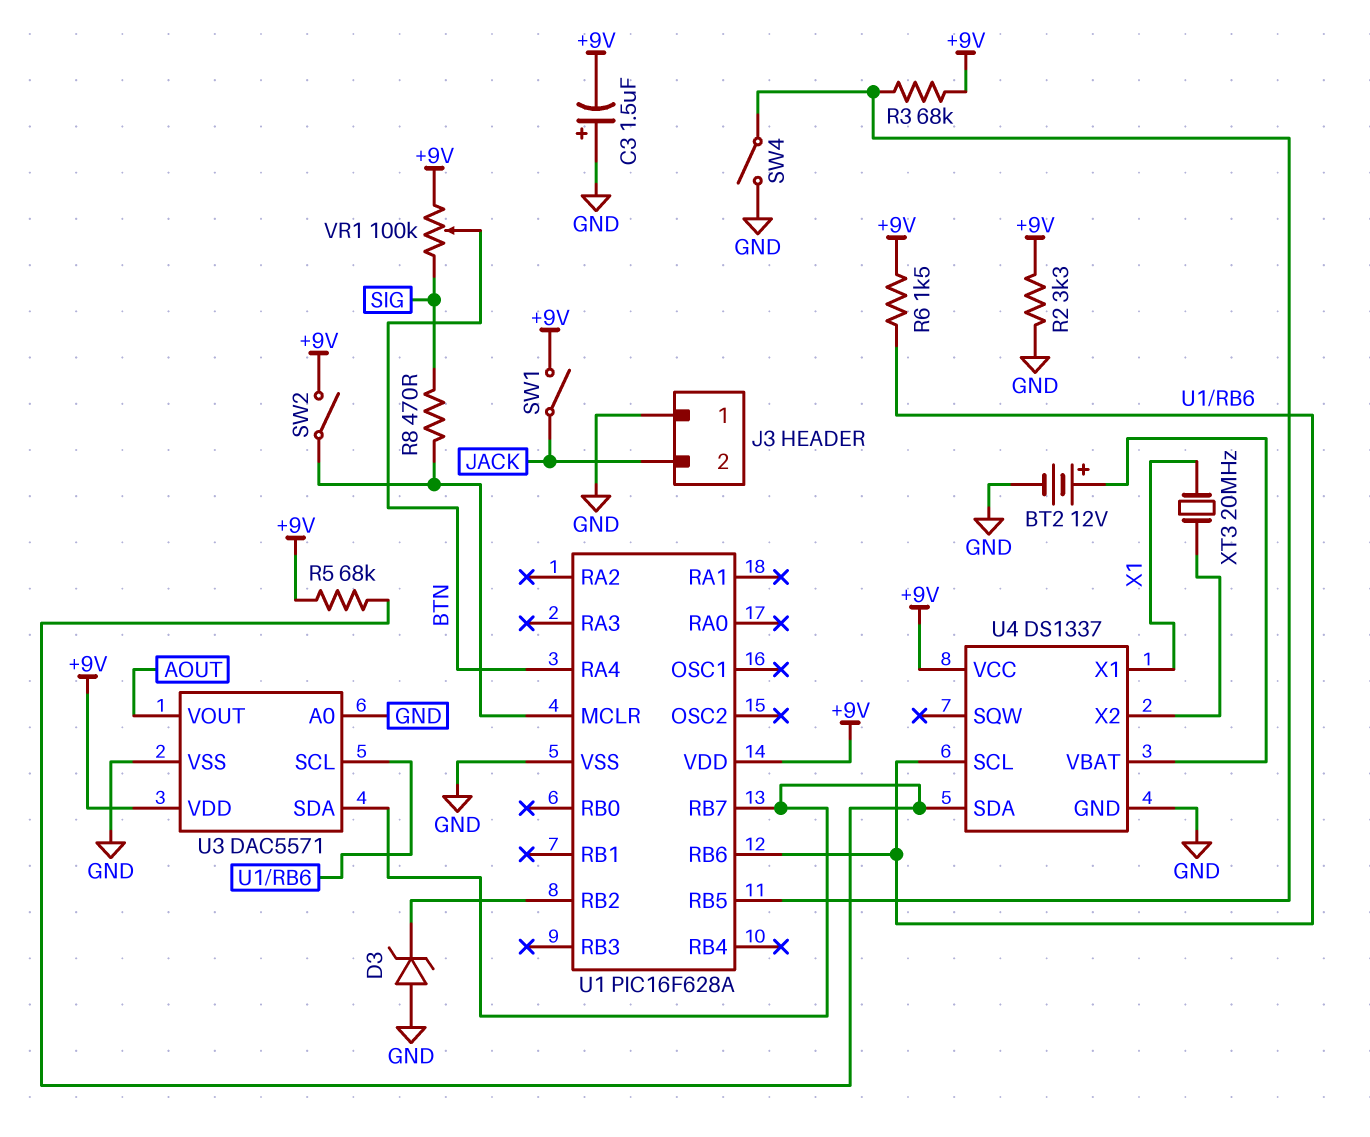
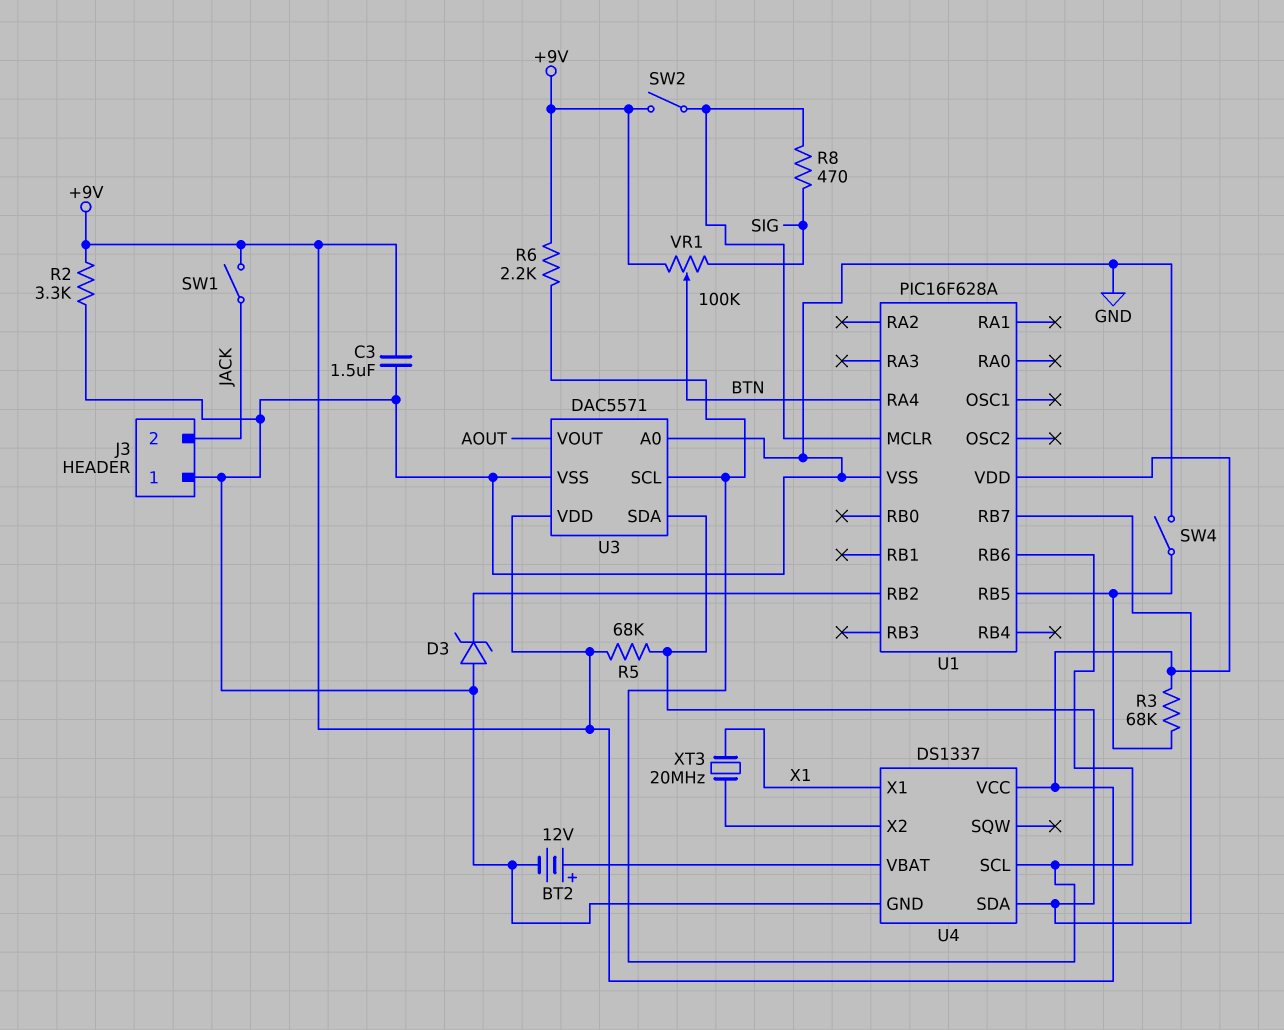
C3: 1.5uF (plus GND, minus +9V) -> 1.5uF (+9V, GND)
R6: 1.5k (+9V, U1/RB6) -> 2.2k (+9V, U1/RB6)

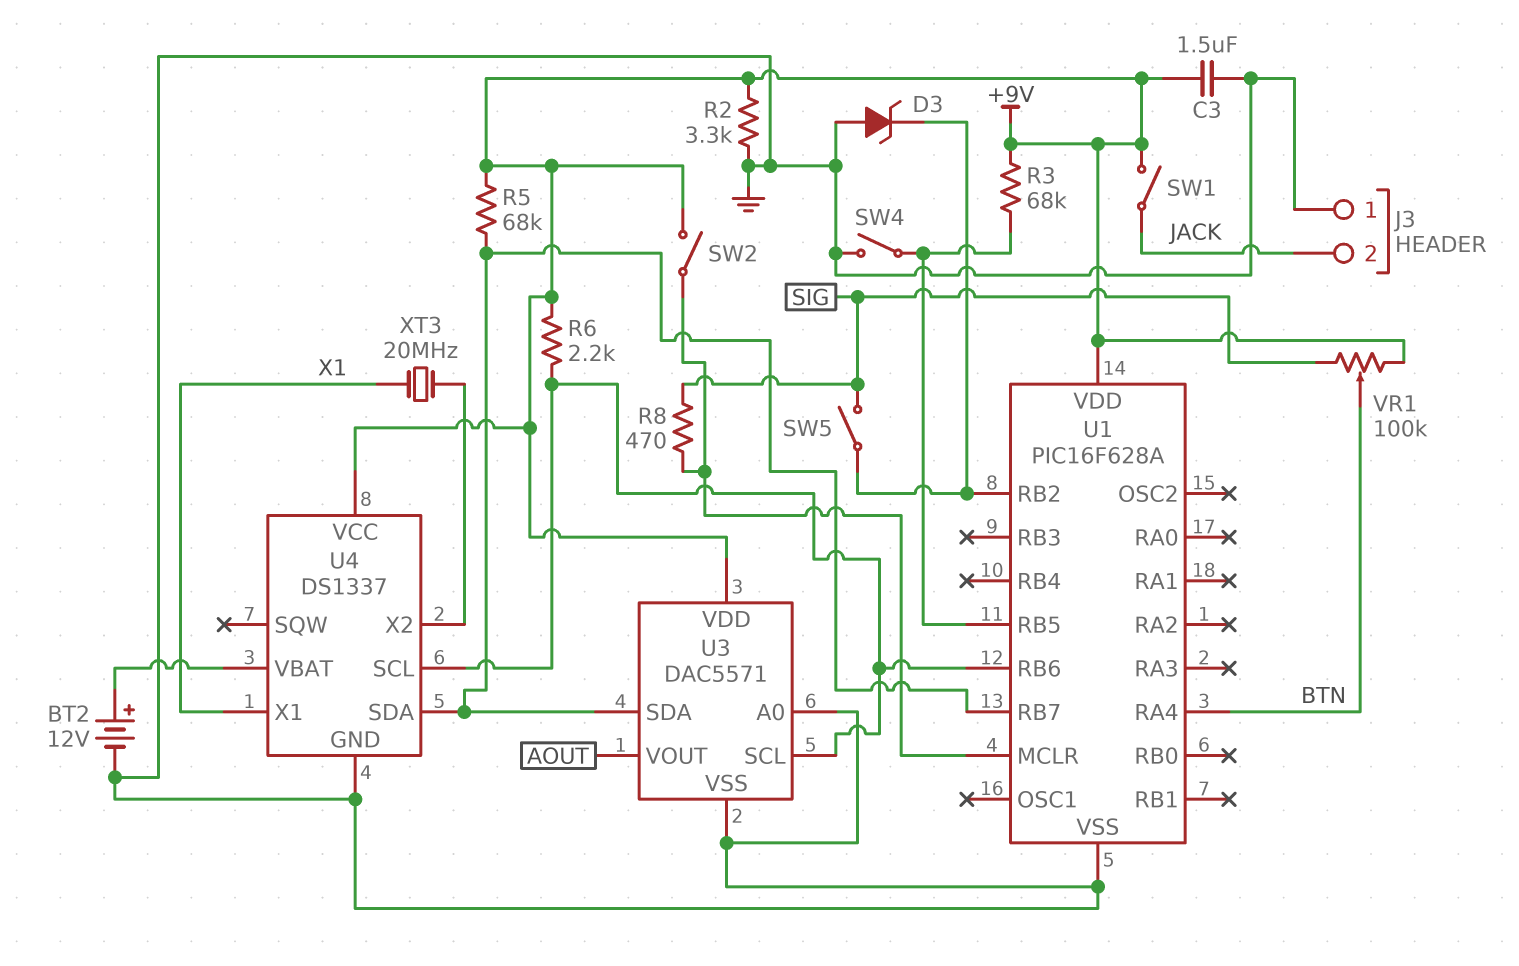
SW5: none -> switch (SIG, U1/RB2)

